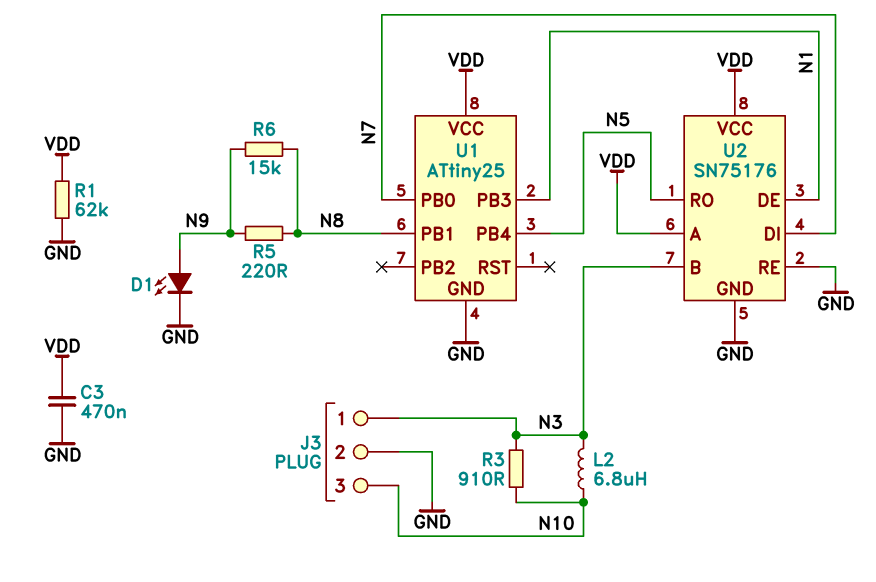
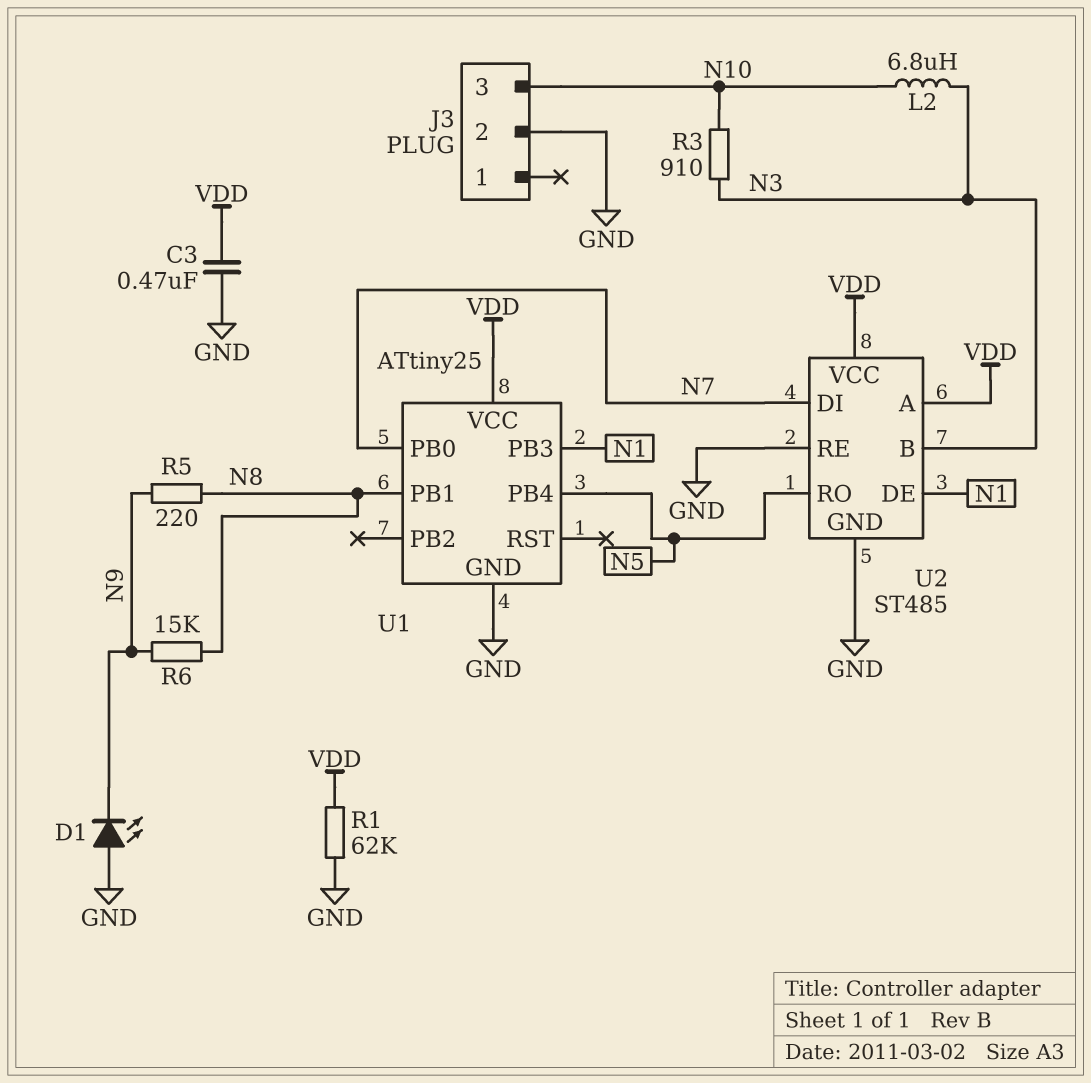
D1: LED (A N9, K GND) -> LED (A GND, K N9)
J3 pin 1: N3 -> none
U2: SN75176 -> ST485

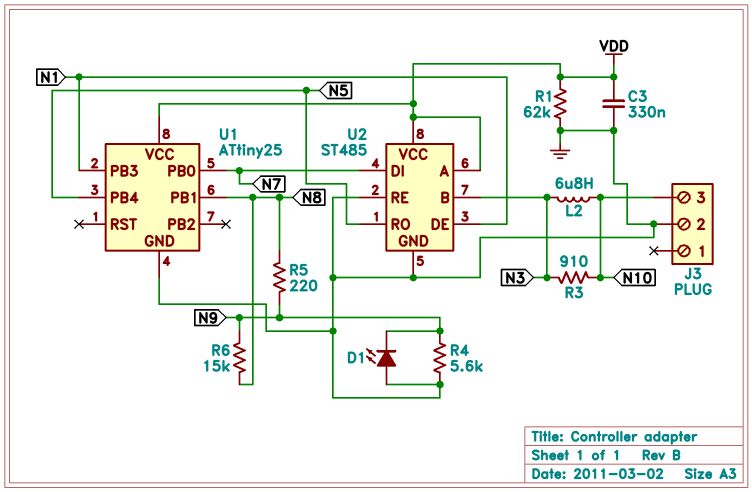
C3: 470nF (GND, VDD) -> 330nF (GND, VDD)
R4: none -> 5.6k (GND, N9)

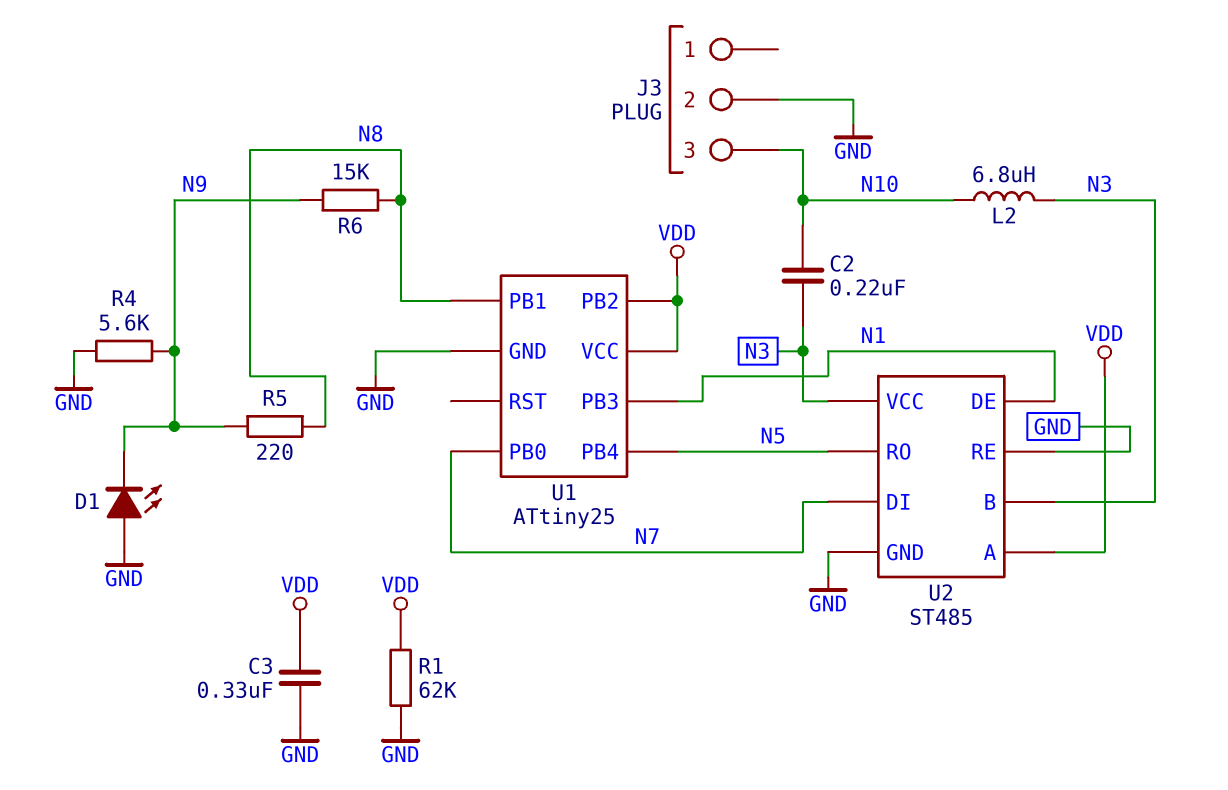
C2: none -> 220nF (N3, N10)
R3: 910 (N3, N10) -> none
U1 pin PB2: none -> VDD
U2 pin VCC: VDD -> N3

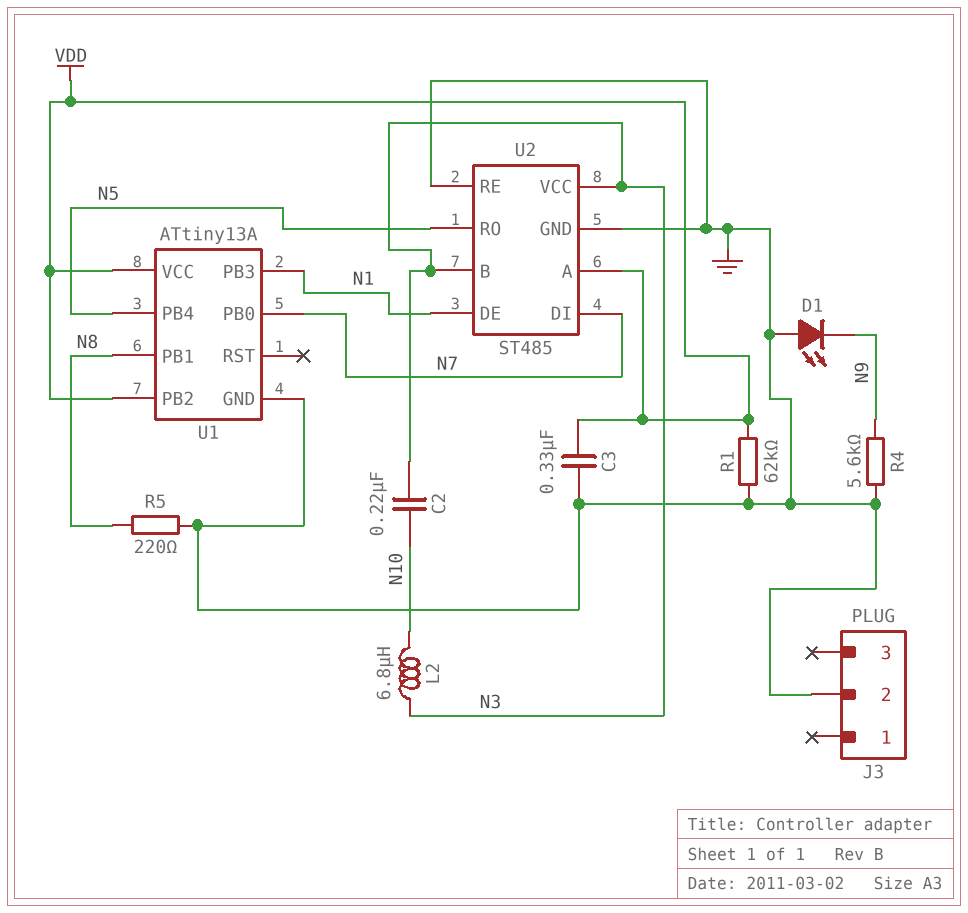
J3 pin 3: N10 -> none
R5: 220 (N8, N9) -> 220 (GND, N8)
R6: 15k (N8, N9) -> none
U1: ATtiny25 -> ATtiny13A

